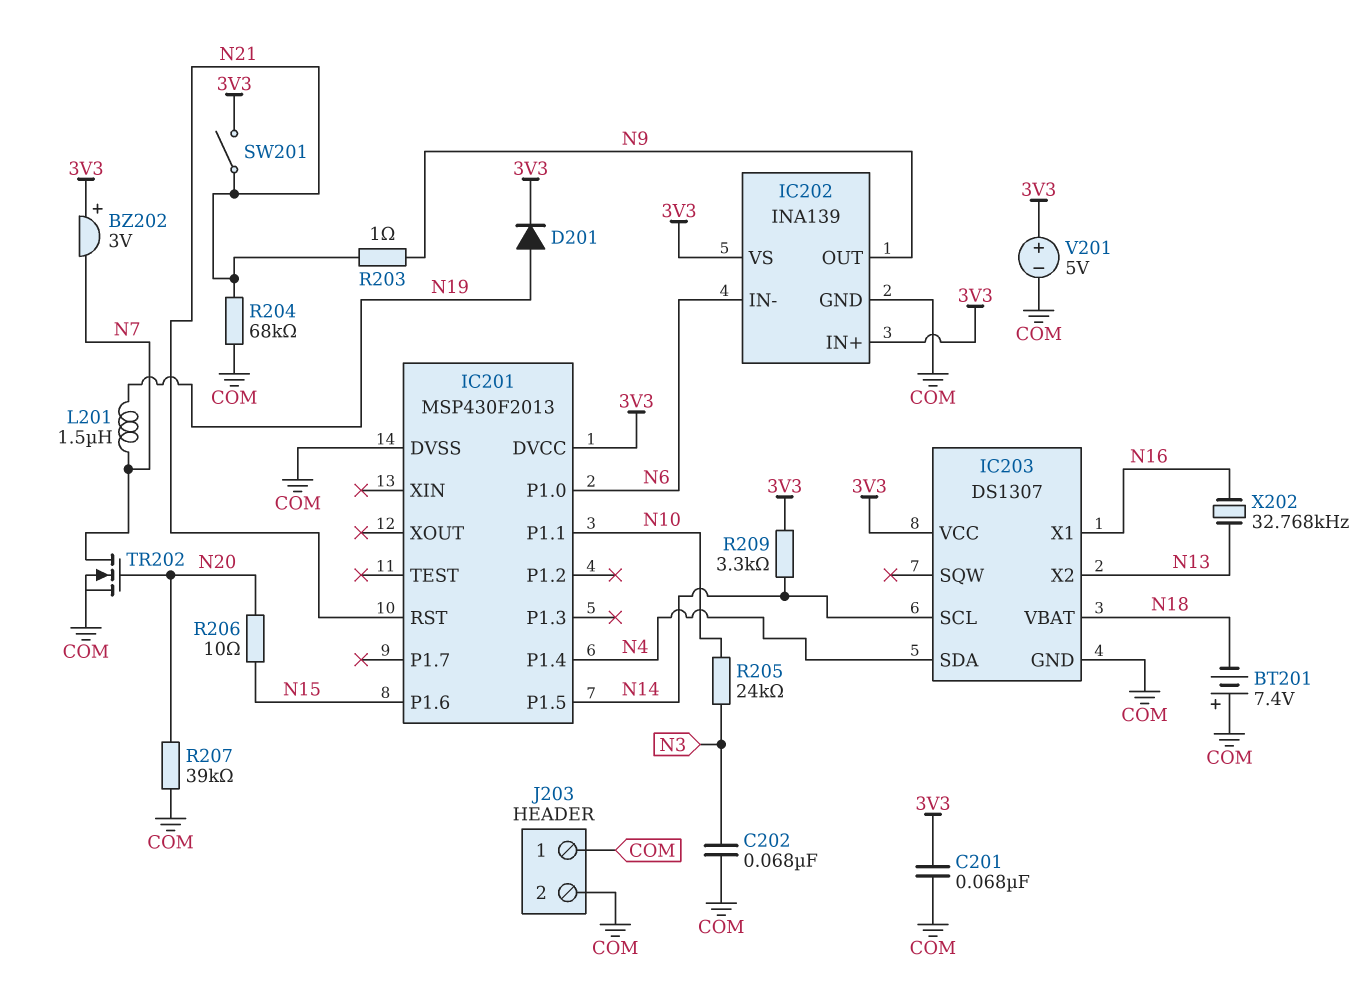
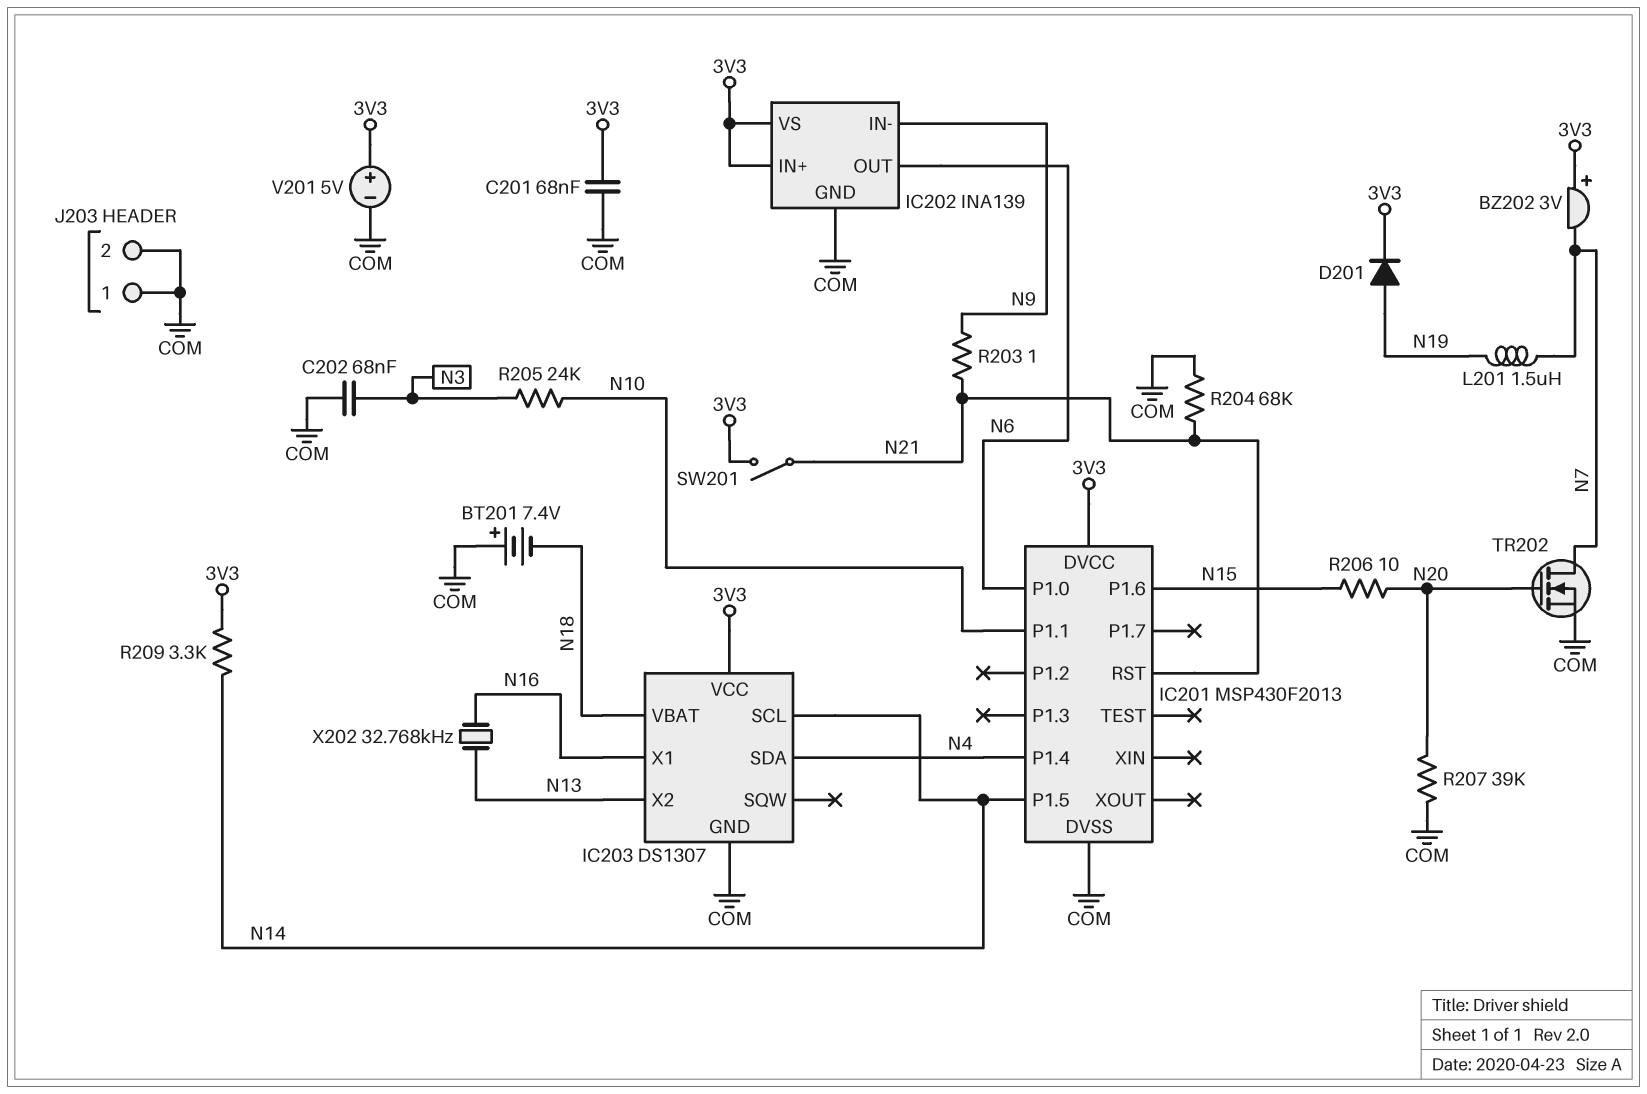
IC202 pin IN-: N6 -> N9
IC202 pin OUT: N9 -> N6

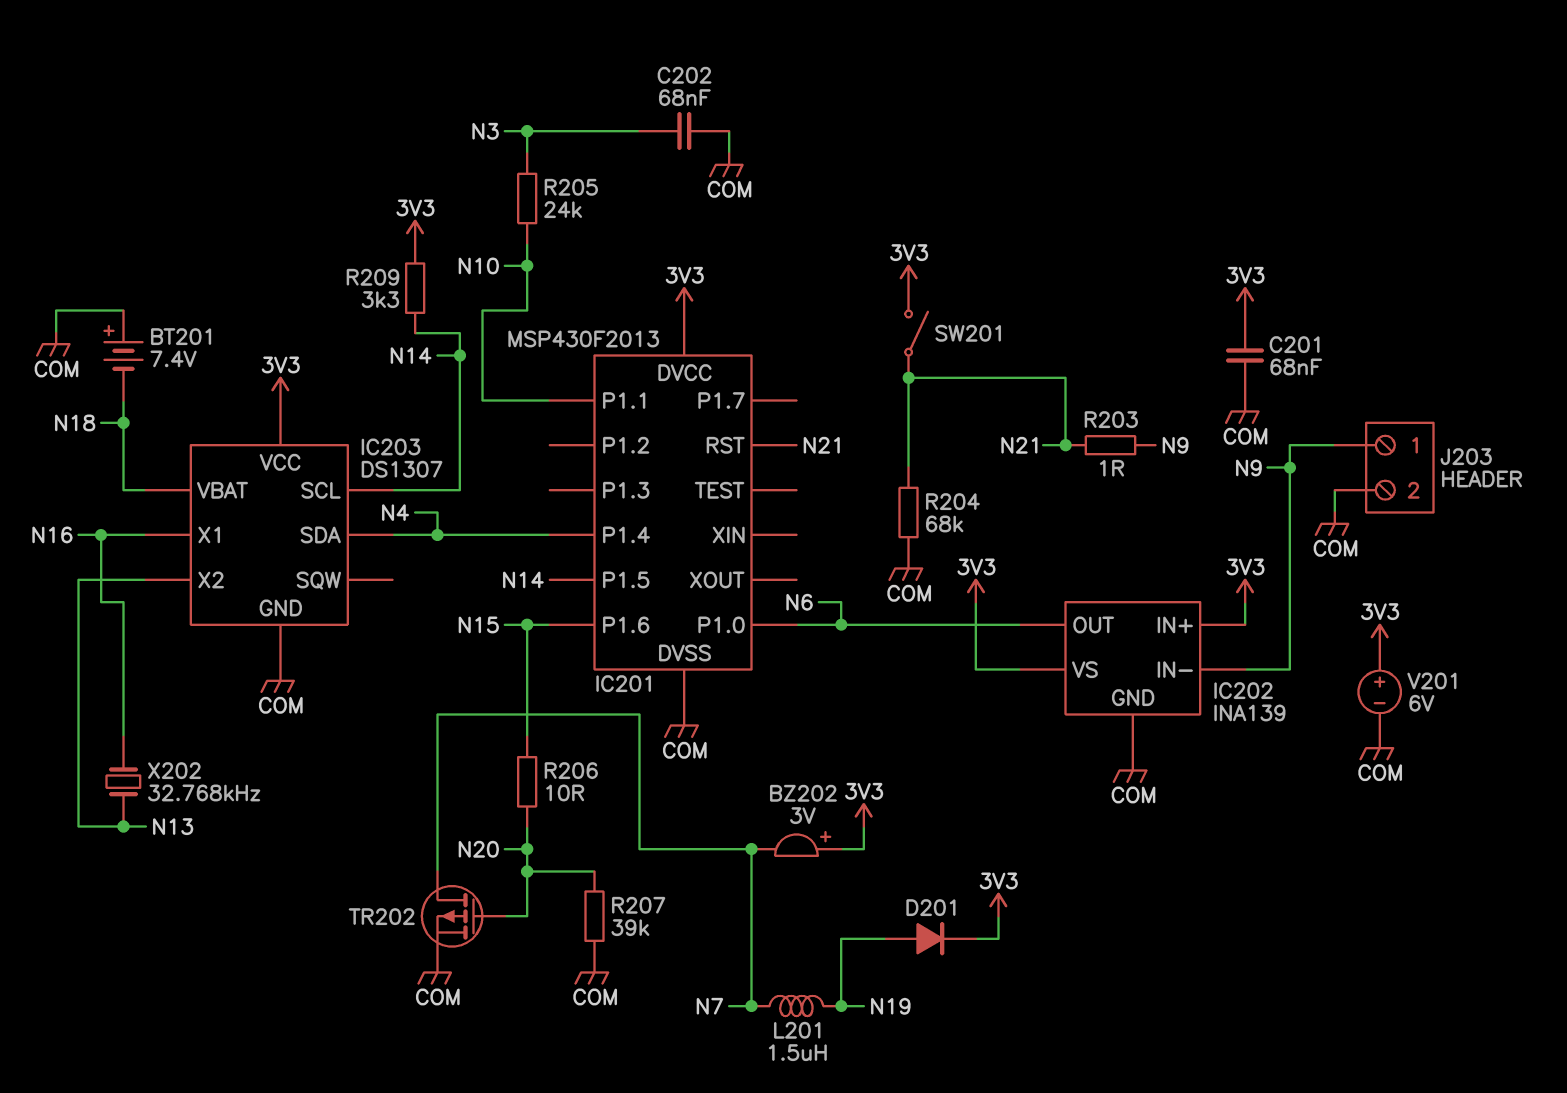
J203 pin 1: COM -> N9
TR202: NMOS (G N20, D N7, S COM) -> PMOS (G N20, D N7, S COM)
V201: 5V (plus 3V3, minus COM) -> 6V (plus 3V3, minus COM)

